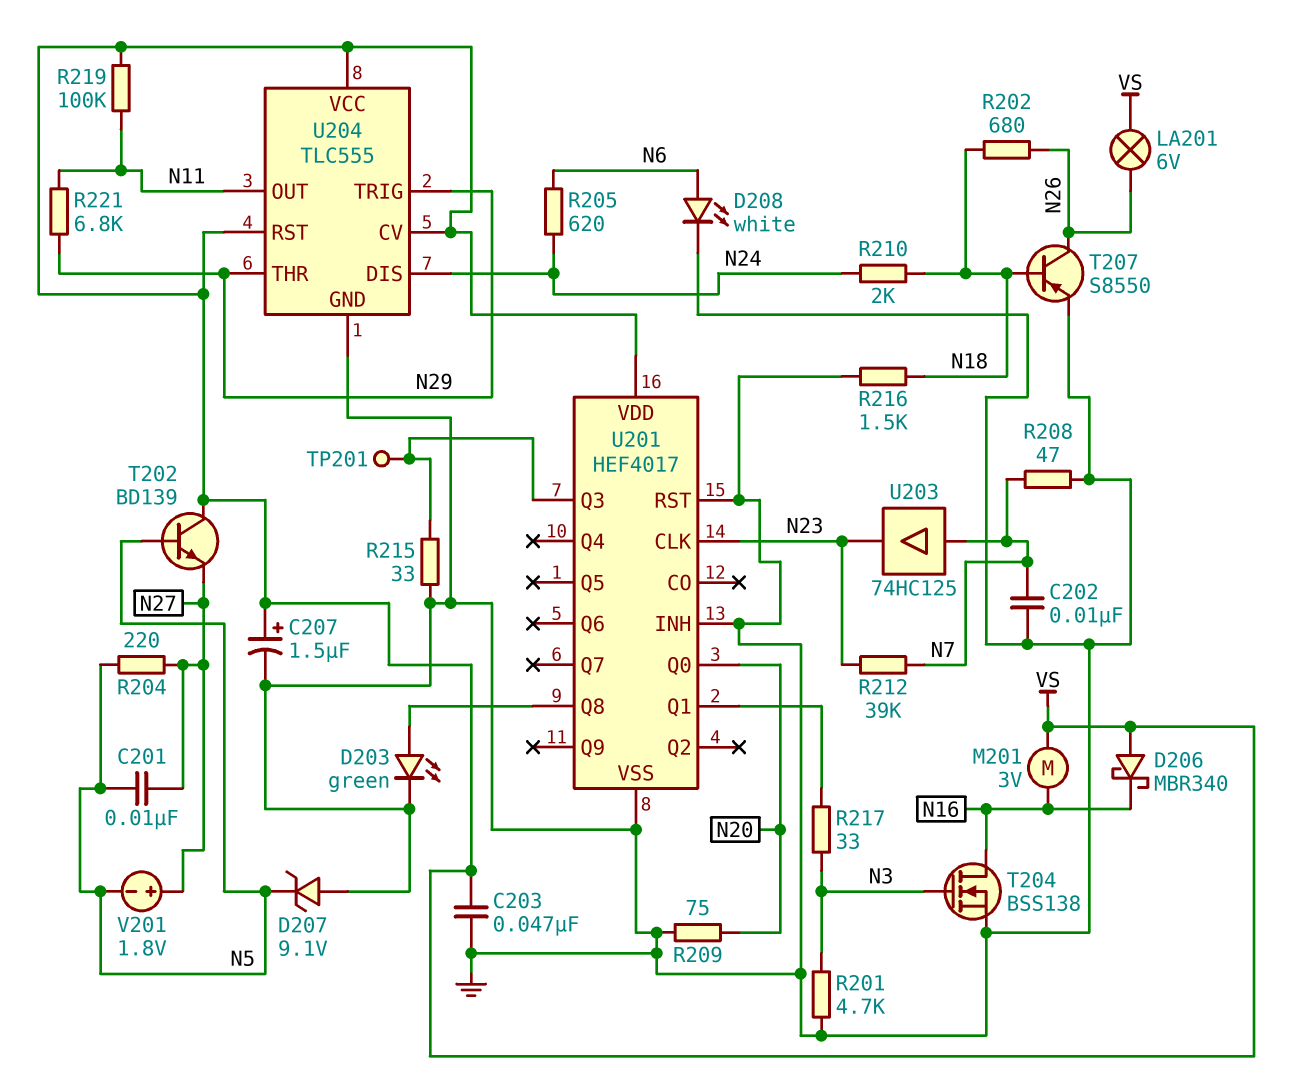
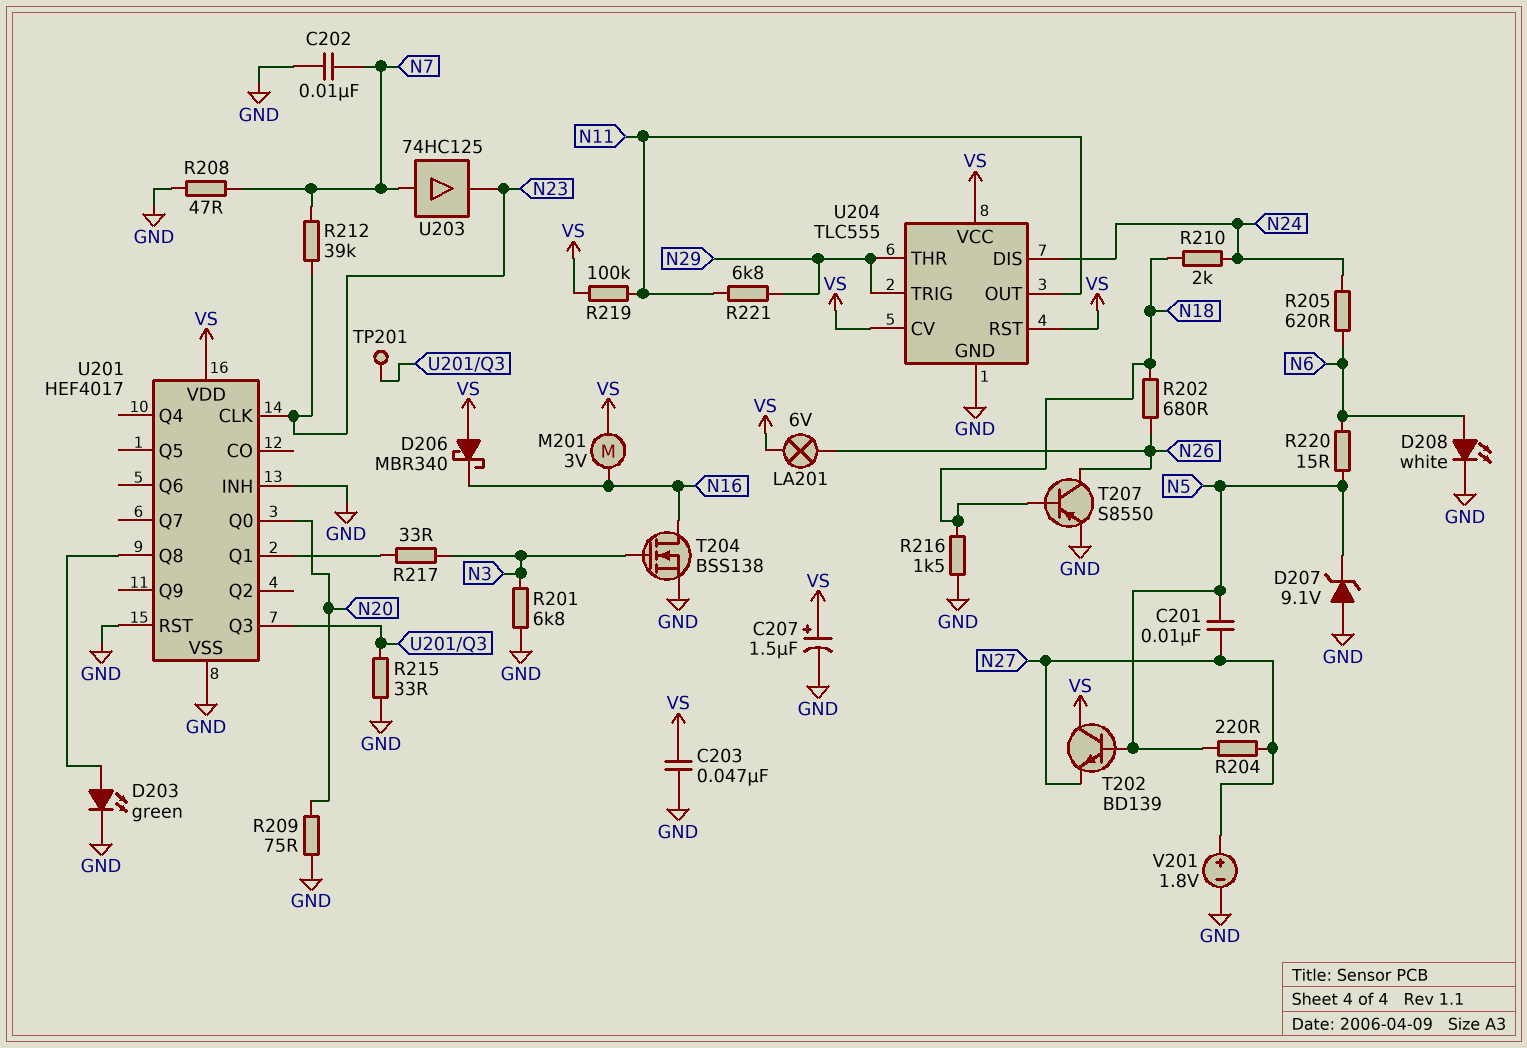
R201: 4.7k (GND, N3) -> 6.8k (GND, N3)
R220: none -> 15 (N5, N6)
V201: 1.8V (plus N27, minus N5) -> 1.8V (plus N27, minus GND)

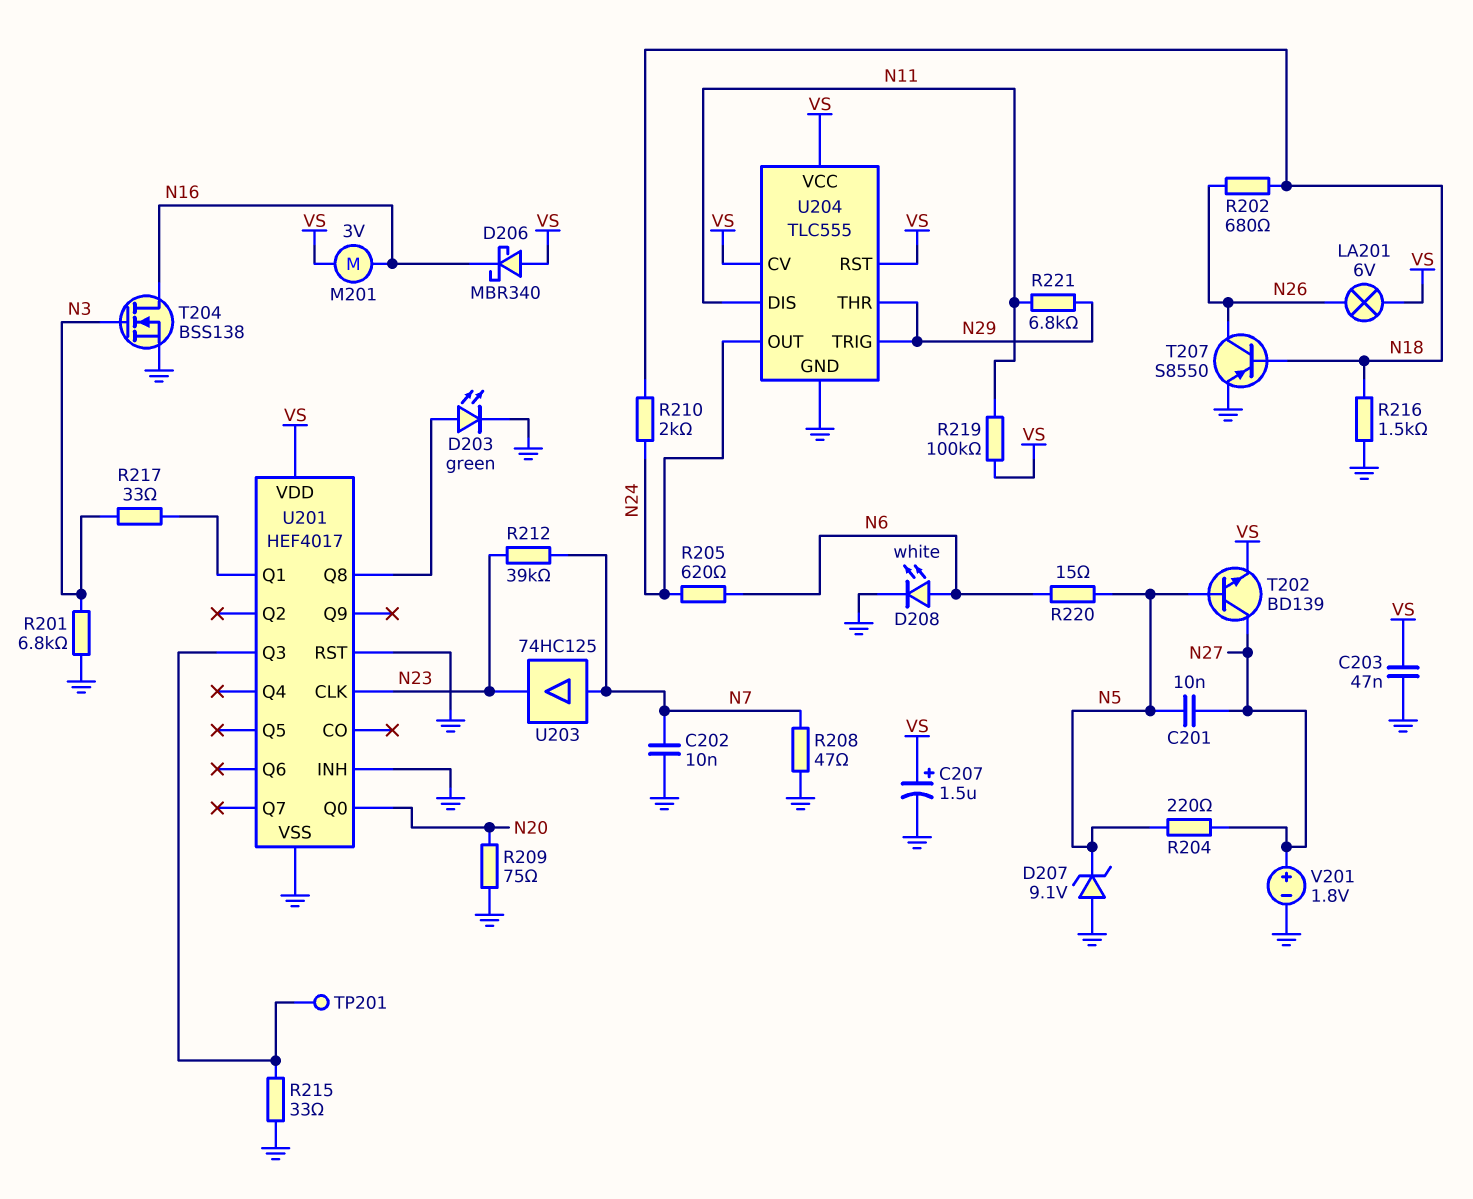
T202: NPN BD139 (B N5, C VS, E N27) -> NPN BD139 (B N5, C N27, E VS)
U204 pin DIS: N24 -> N11
U204 pin OUT: N11 -> N24

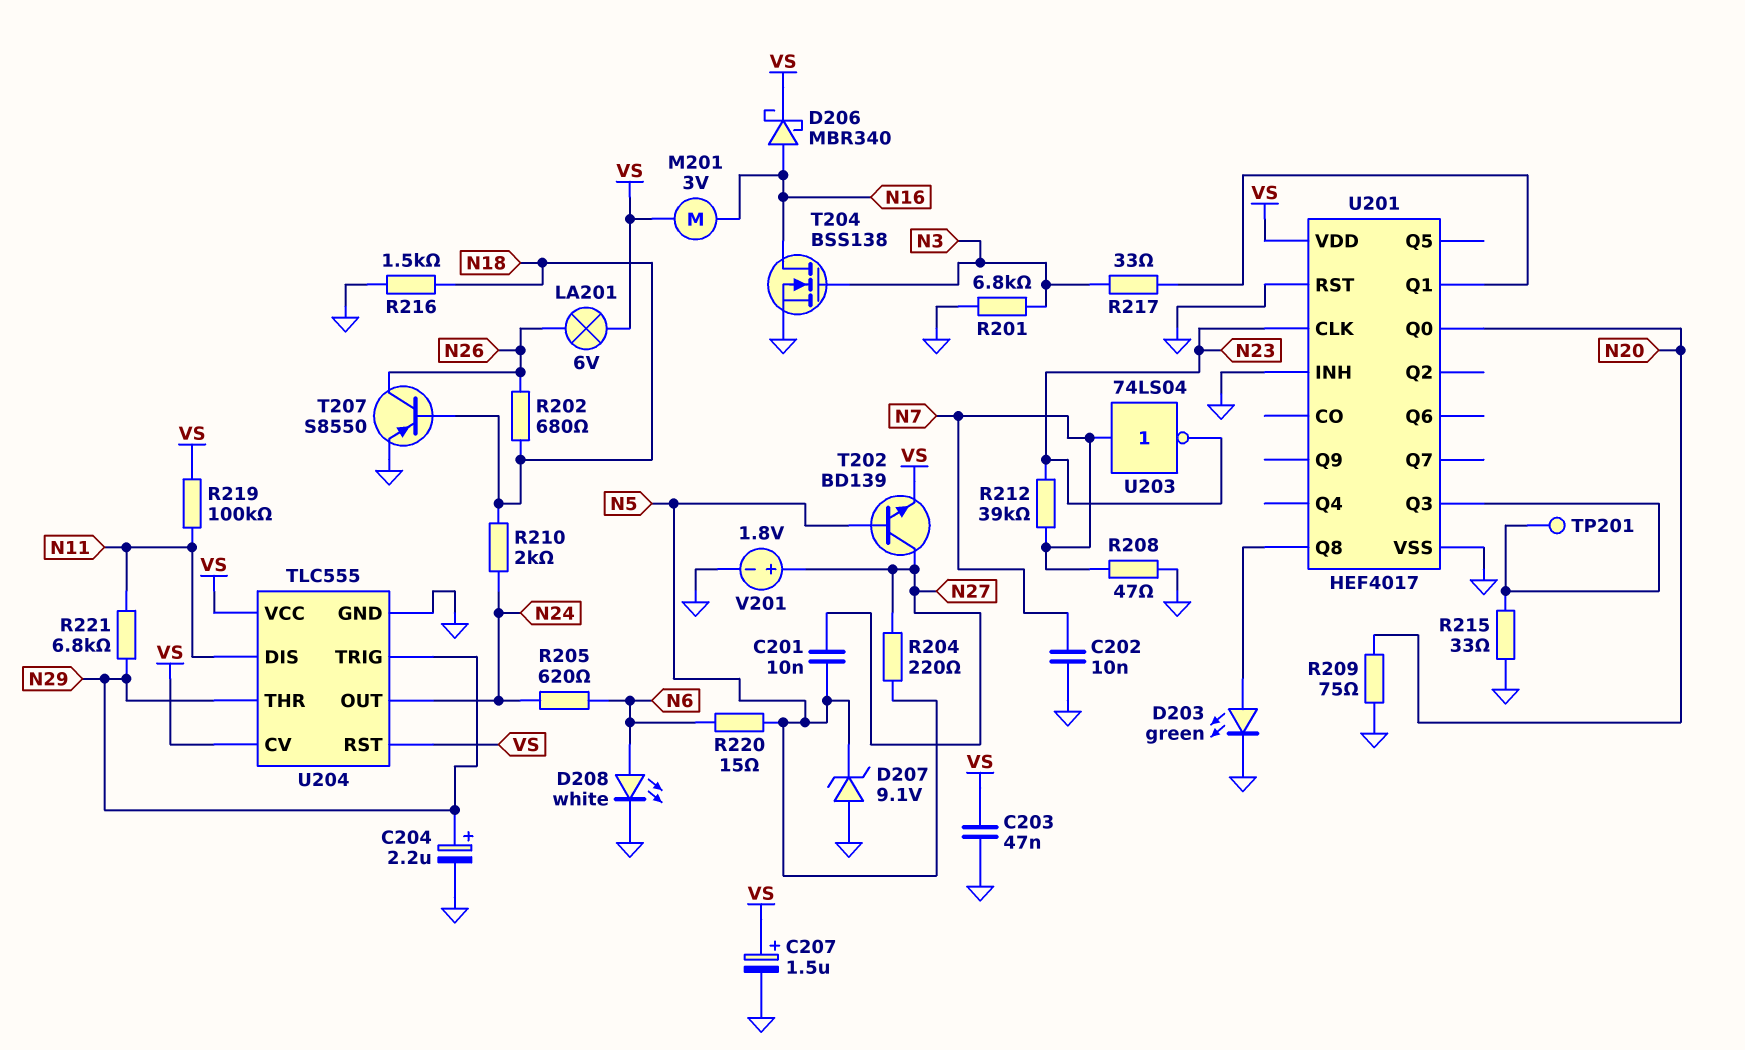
C204: none -> 2.2uF (plus N29, minus GND)
D206: schottky MBR340 (A VS, K N16) -> schottky MBR340 (A N16, K VS)
U203: buffer 74HC125 (in N7, out N23) -> NOT 74LS04 (in N7, out N23)

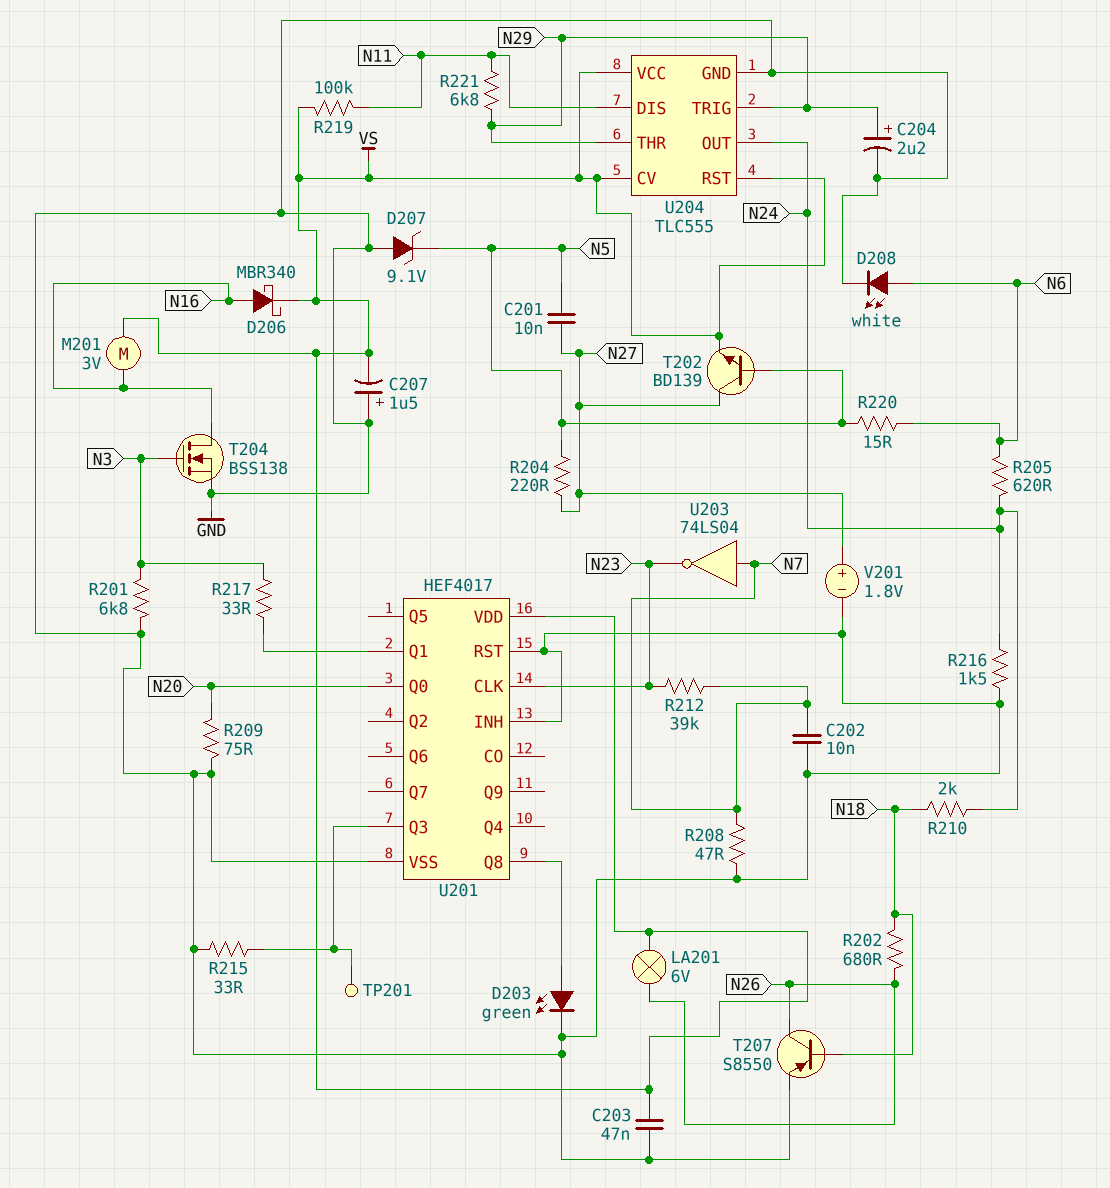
C207: 1.5uF (plus VS, minus GND) -> 1.5uF (plus GND, minus VS)
R216: 1.5k (GND, N18) -> 1.5k (GND, N24)

